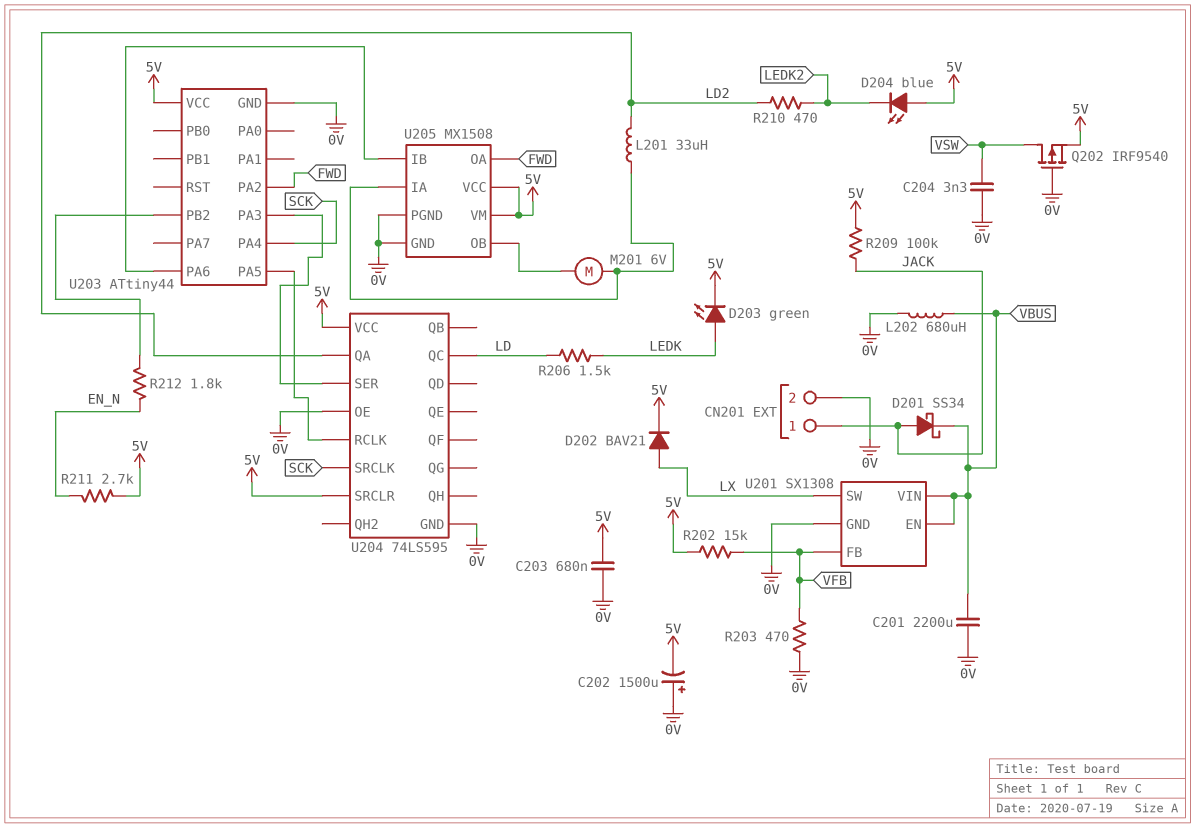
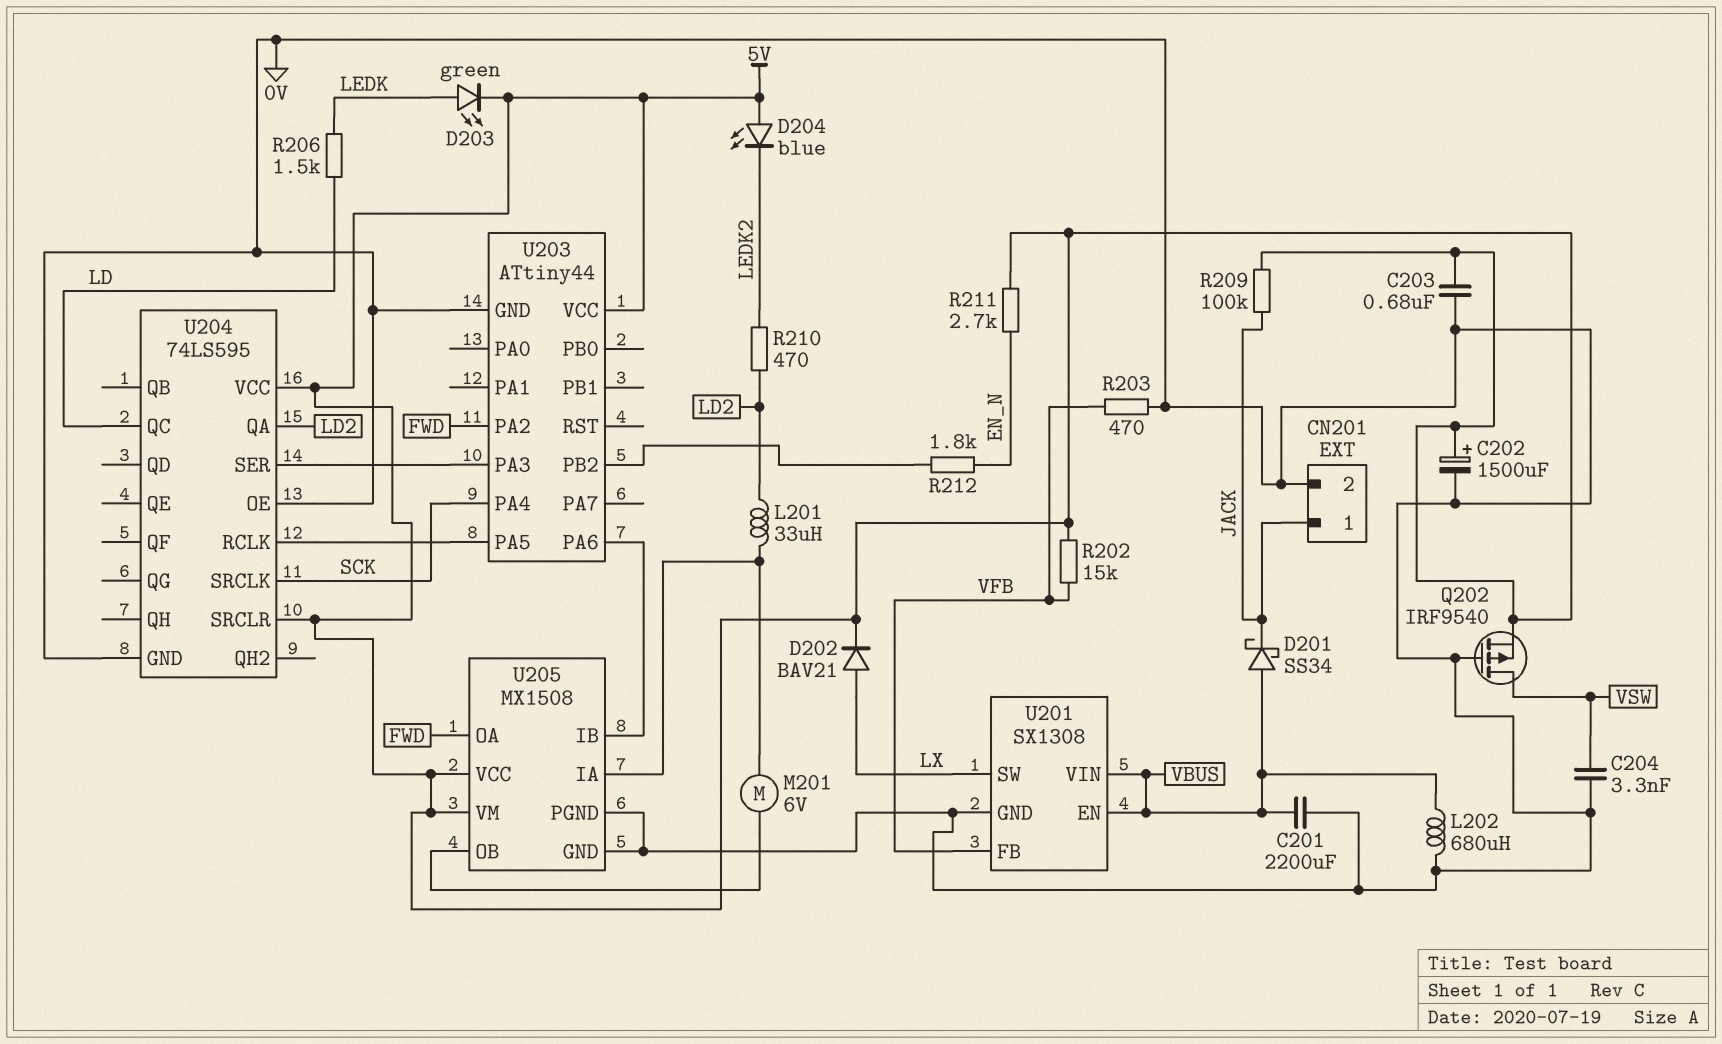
C202: 1500uF (plus 0V, minus 5V) -> 1500uF (plus 5V, minus 0V)
D201: schottky SS34 (A JACK, K VBUS) -> schottky SS34 (A VBUS, K JACK)

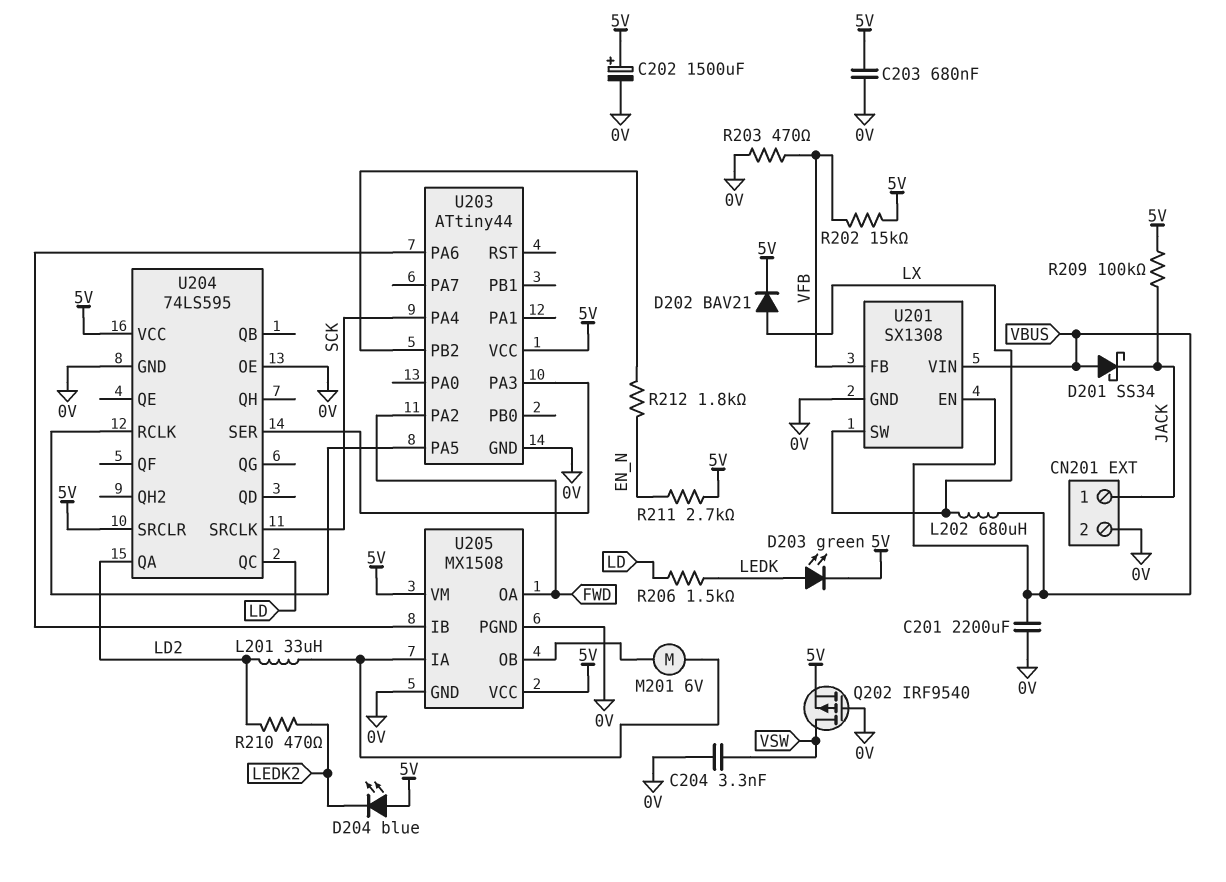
L202: 680uH (0V, VBUS) -> 680uH (LX, VBUS)

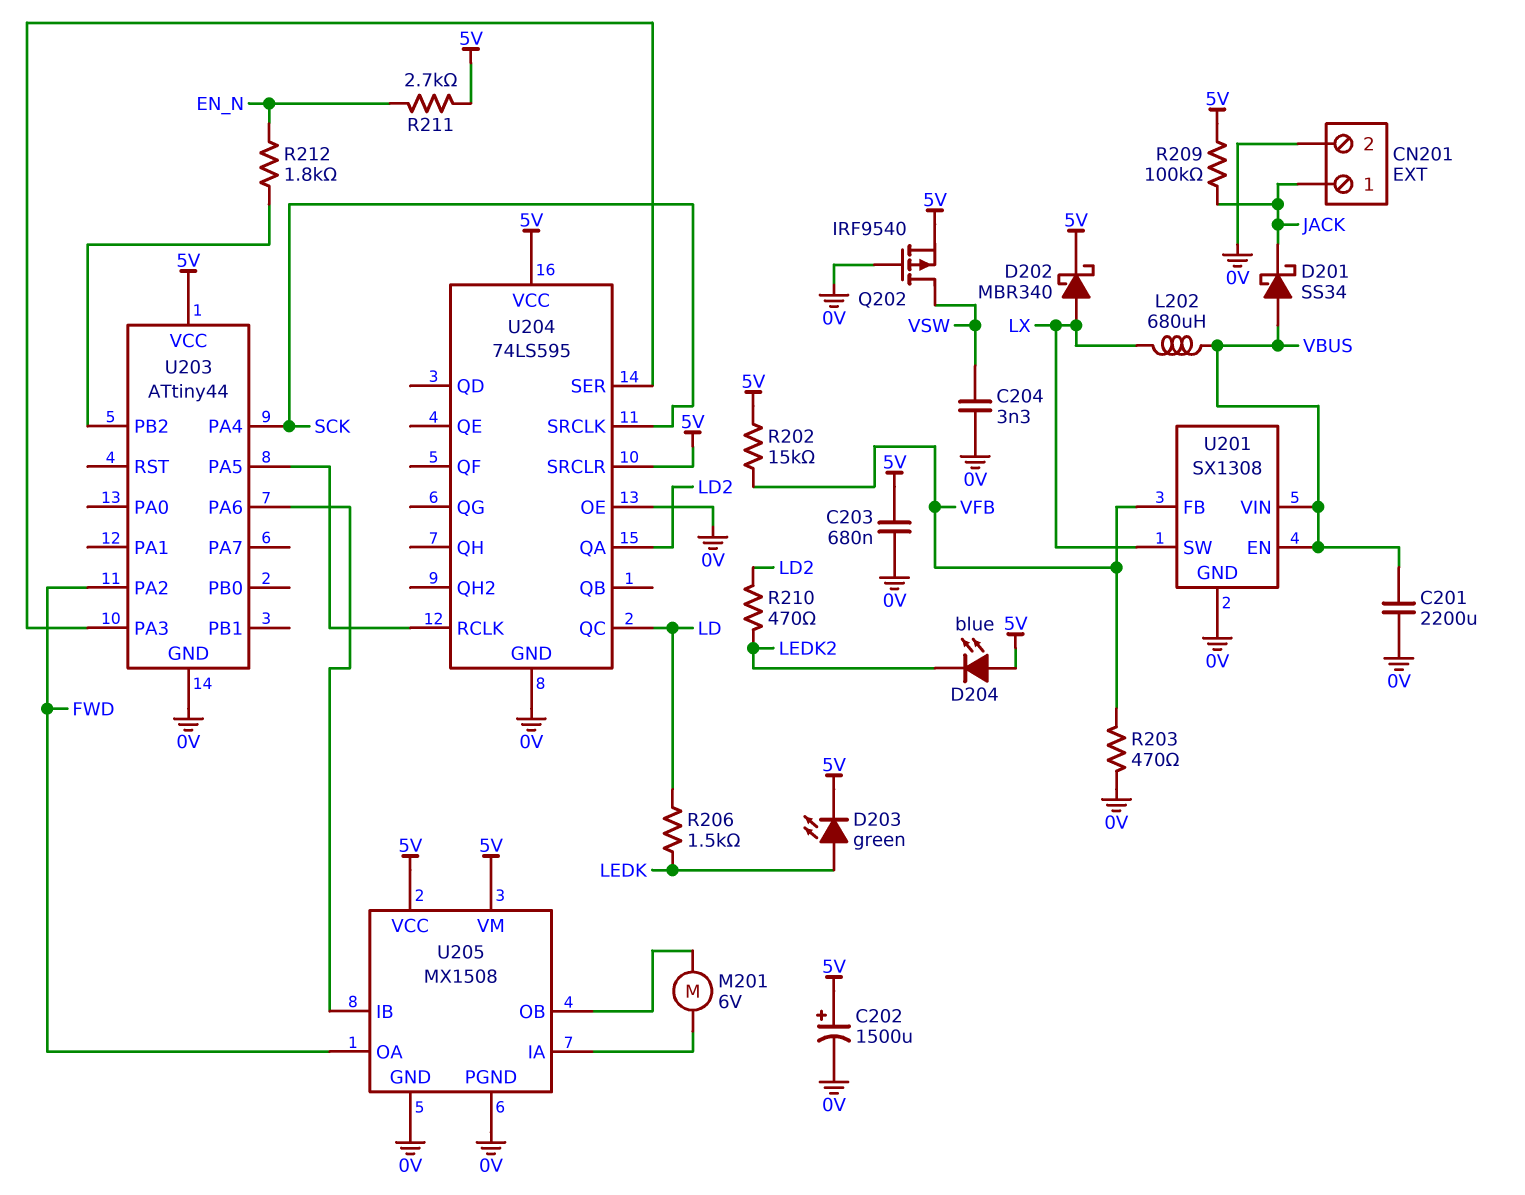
D202: diode BAV21 (A LX, K 5V) -> schottky MBR340 (A LX, K 5V)
L201: 33uH (LD2, U205/IA) -> none

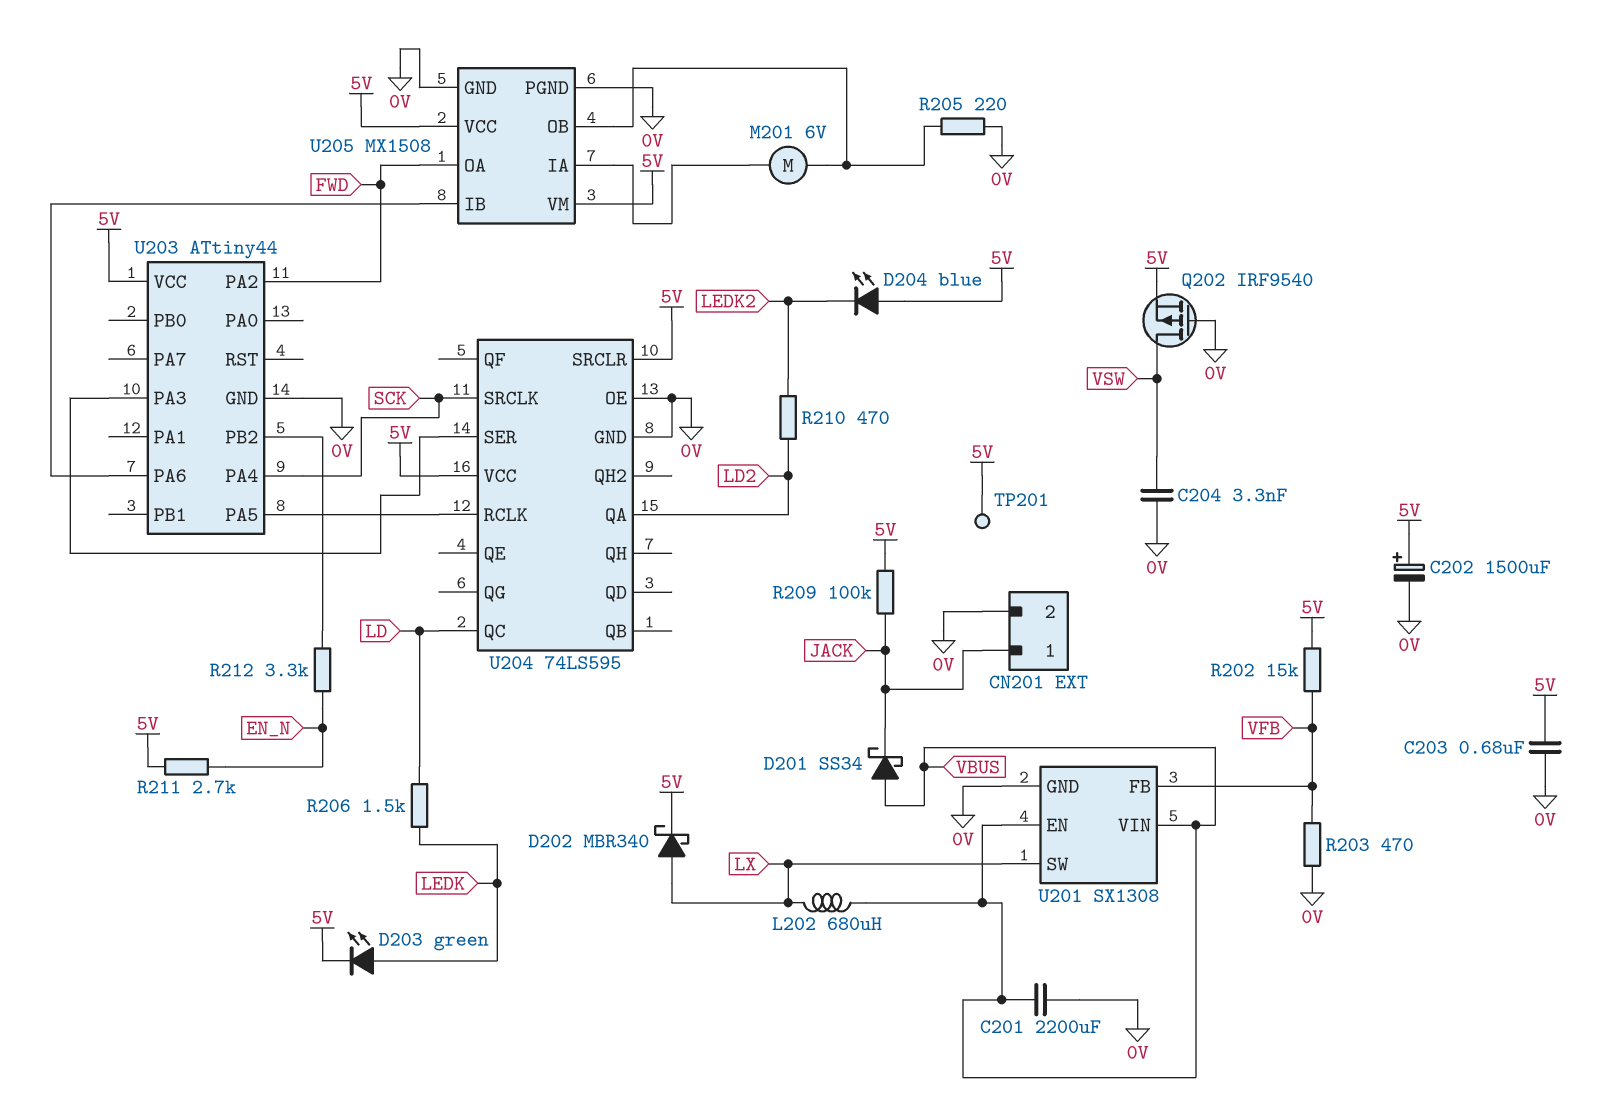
R205: none -> 220 (0V, U205/OB)
R212: 1.8k (EN_N, U203/PB2) -> 3.3k (EN_N, U203/PB2)
TP201: none -> test point (5V)

